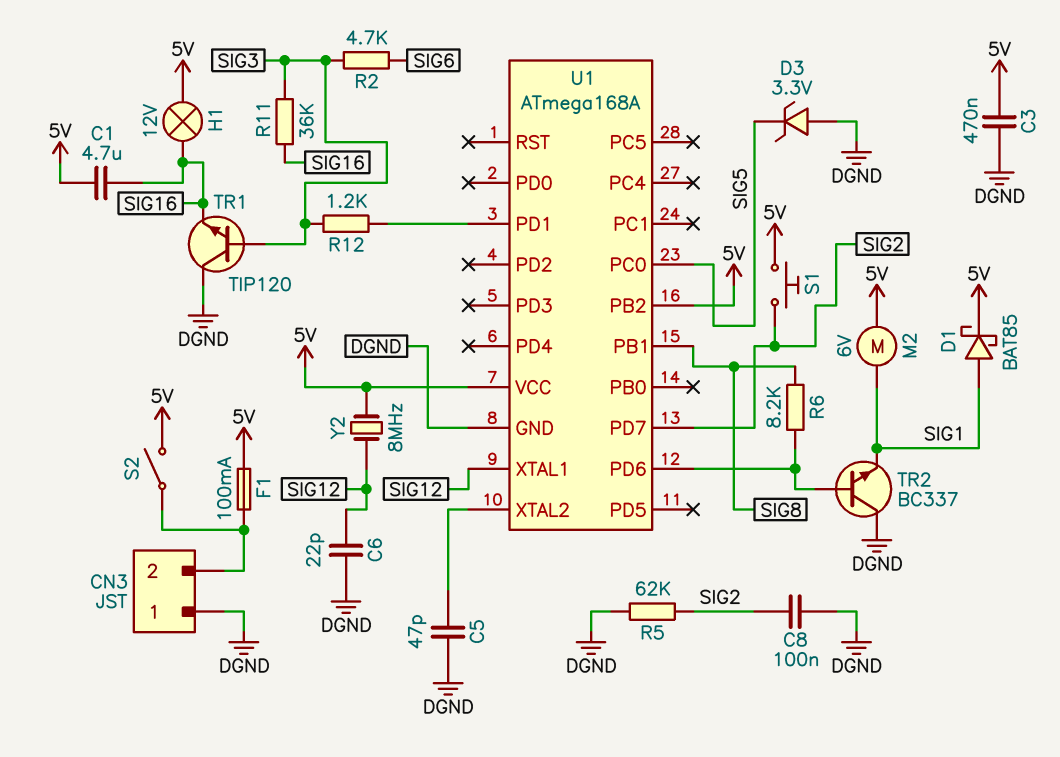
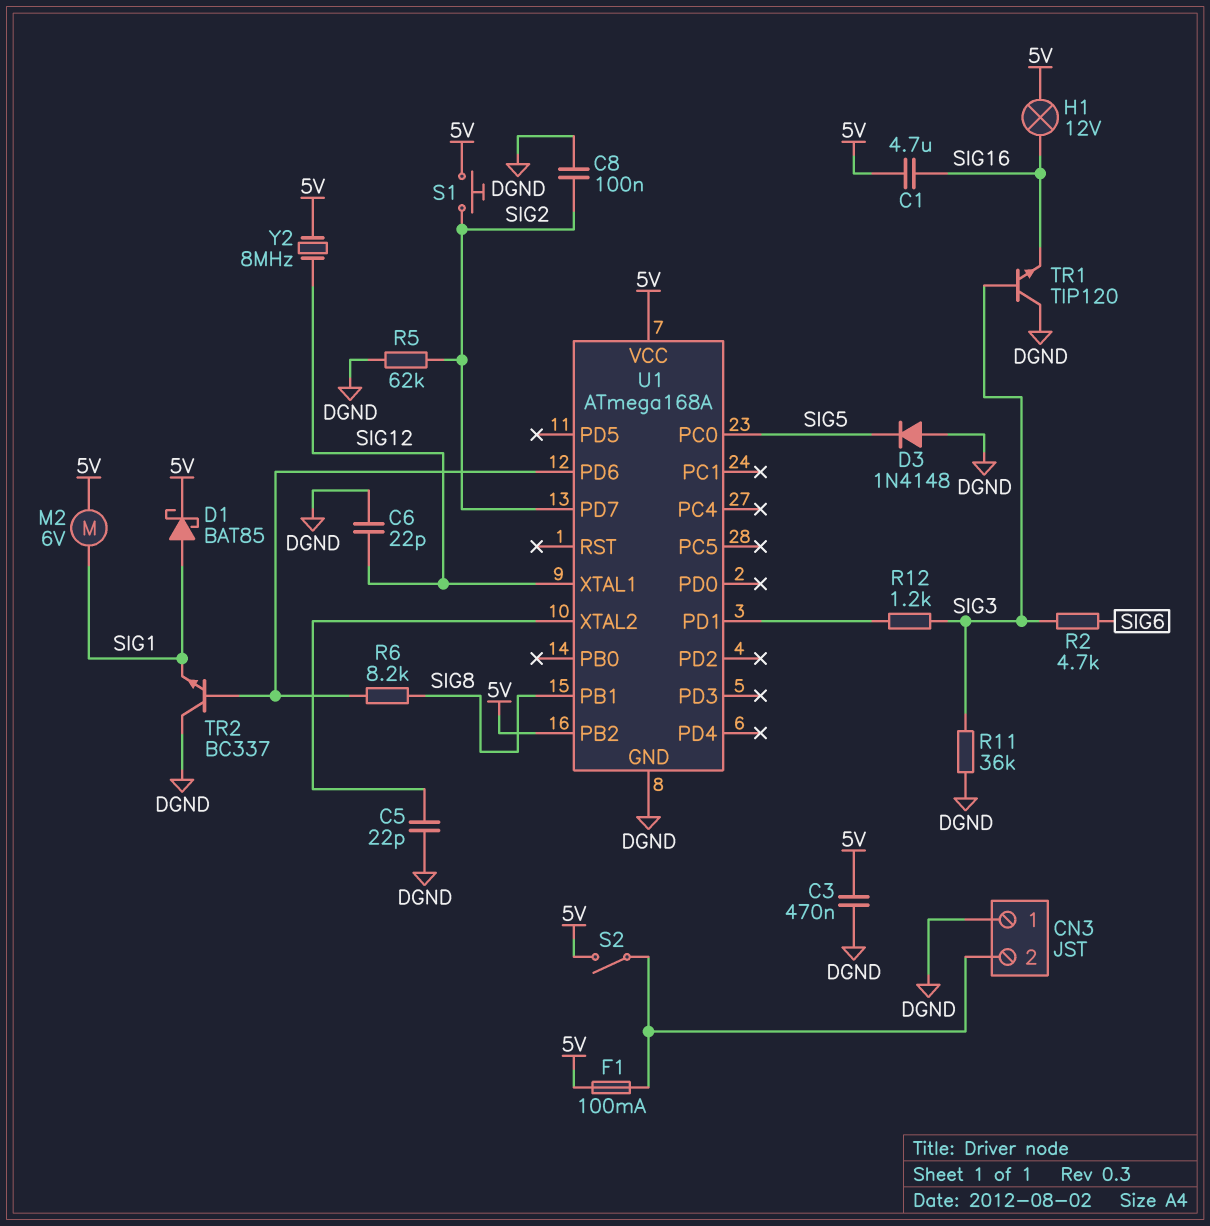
C5: 47pF (DGND, U1/XTAL2) -> 22pF (DGND, U1/XTAL2)
D3: zener 3.3V (A DGND, K SIG5) -> diode 1N4148 (A DGND, K SIG5)
R11: 36k (SIG3, SIG16) -> 36k (DGND, SIG3)

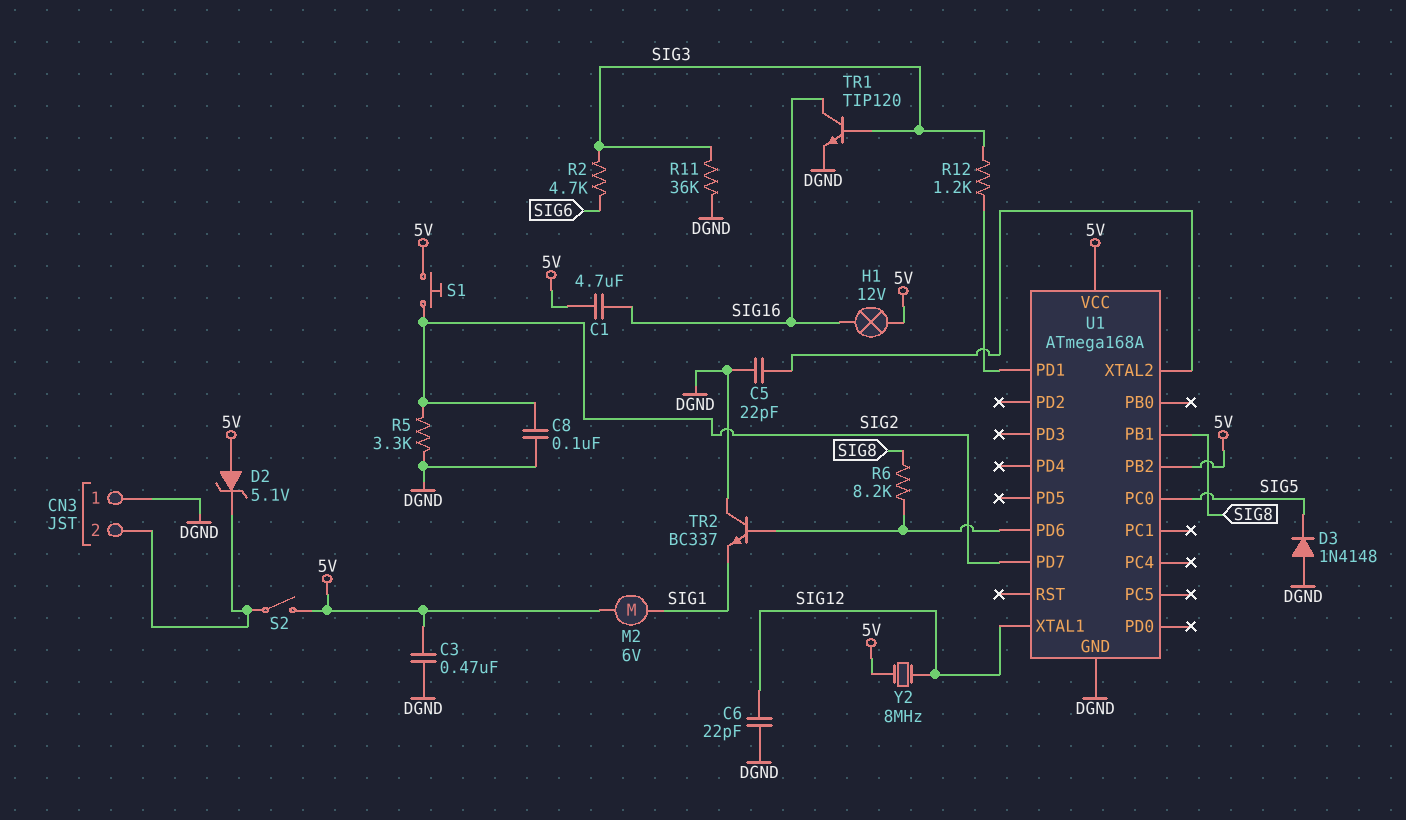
D1: schottky BAT85 (A SIG1, K 5V) -> none
D2: none -> zener 5.1V (A 5V, K CN3/2)
F1: 100mA (5V, CN3/2) -> none
R5: 62k (DGND, SIG2) -> 3.3k (DGND, SIG2)
TR1: NPN TIP120 (B SIG3, C DGND, E SIG16) -> NPN TIP120 (B SIG3, C SIG16, E DGND)

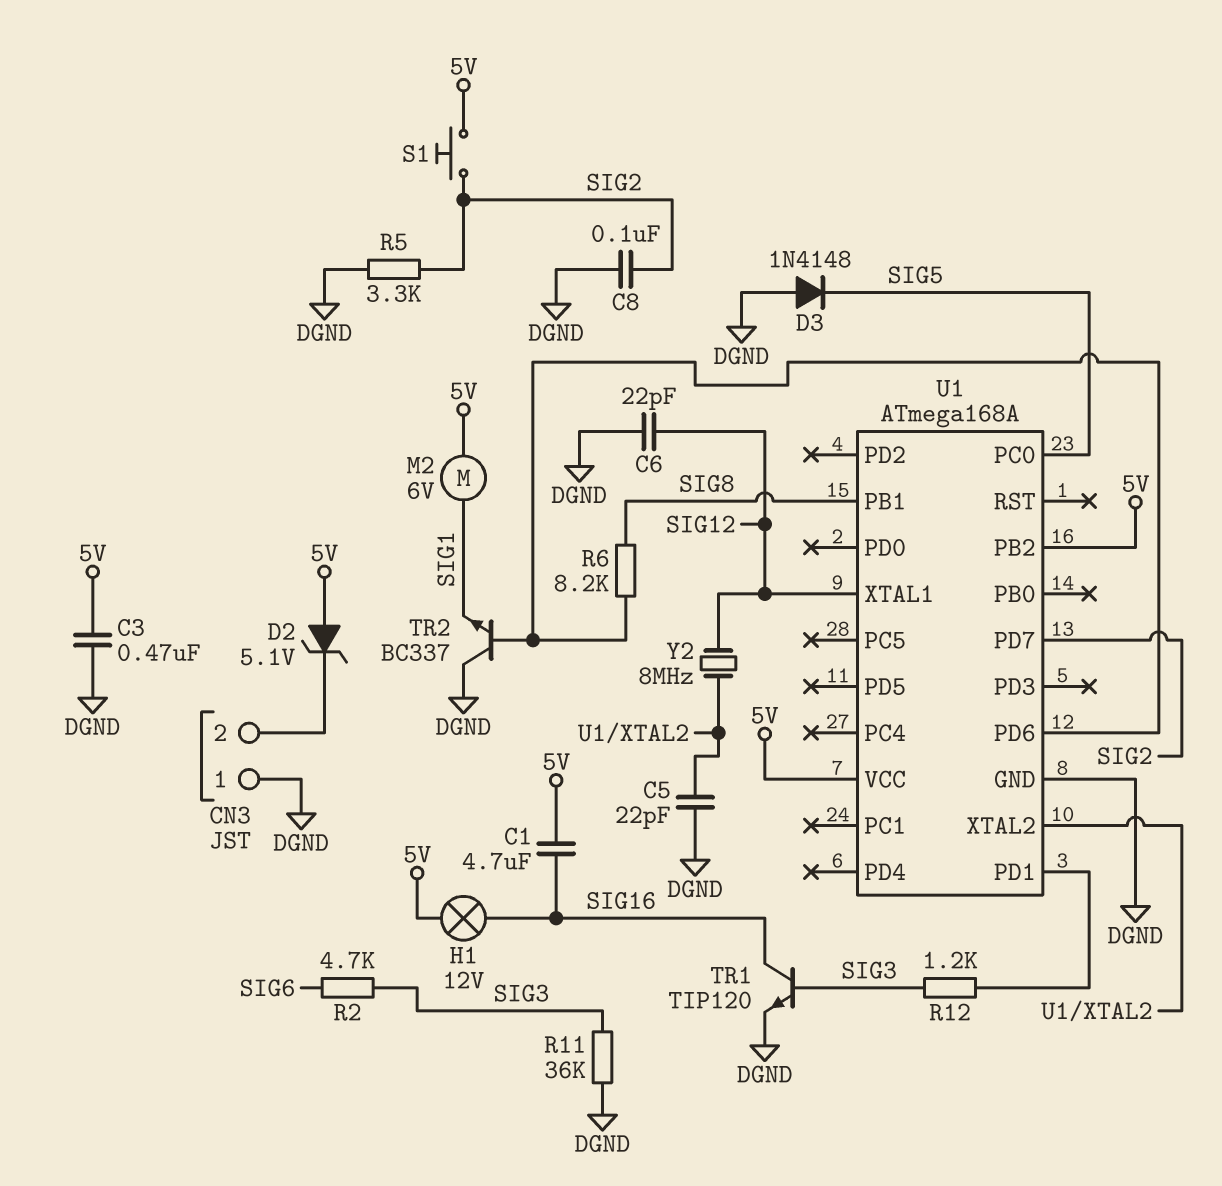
S2: switch (5V, CN3/2) -> none
Y2: 8MHz (5V, SIG12) -> 8MHz (SIG12, U1/XTAL2)

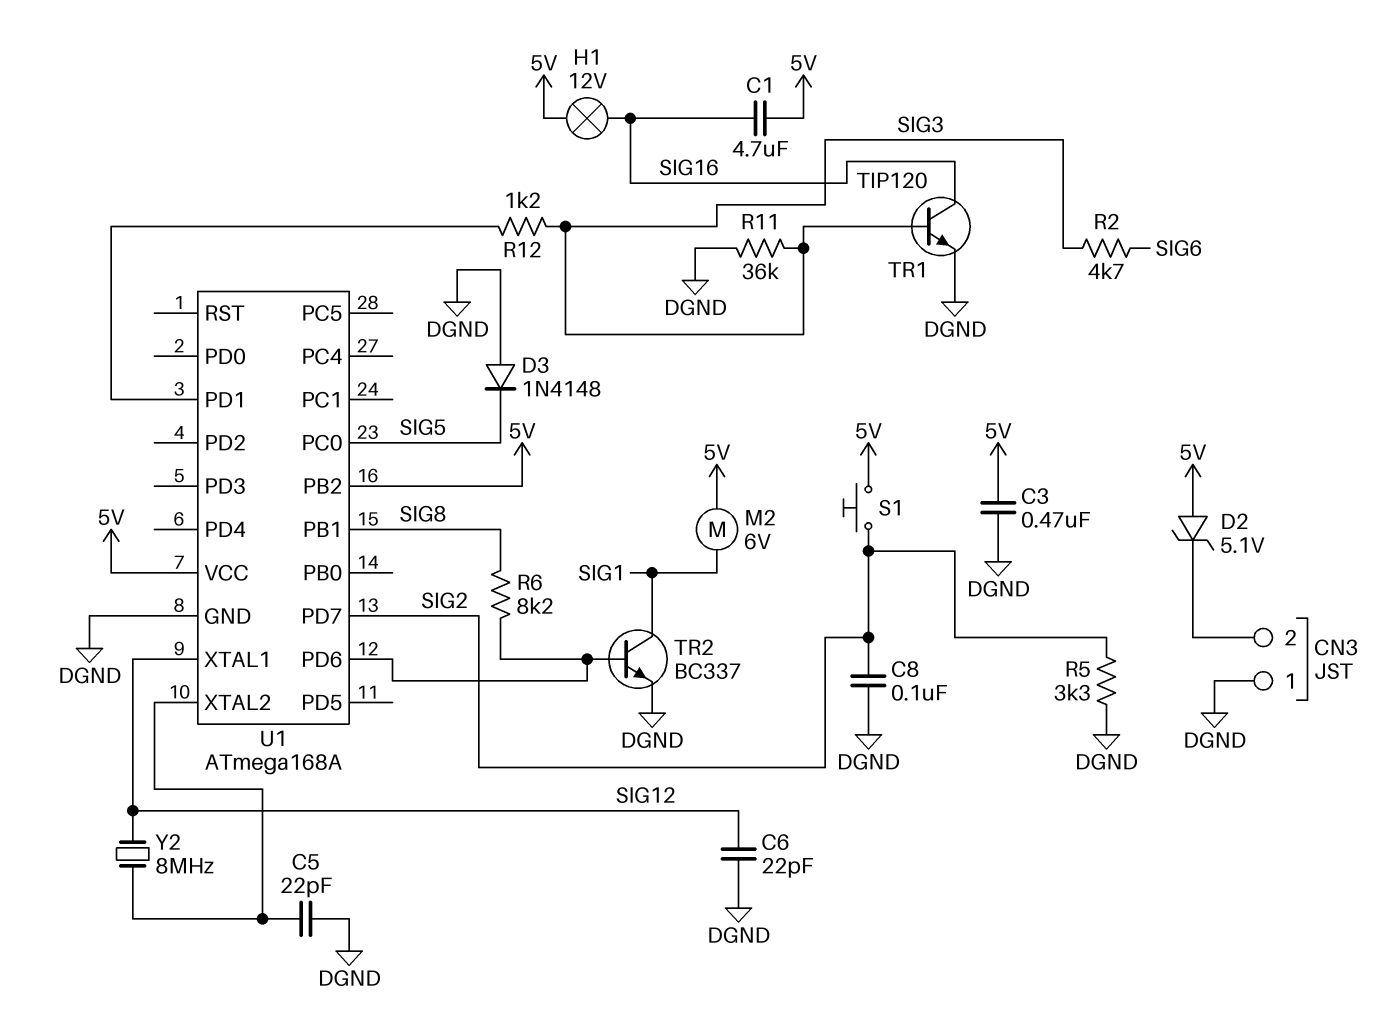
TR2: NPN BC337 (B U1/PD6, C DGND, E SIG1) -> NPN BC337 (B U1/PD6, C SIG1, E DGND)

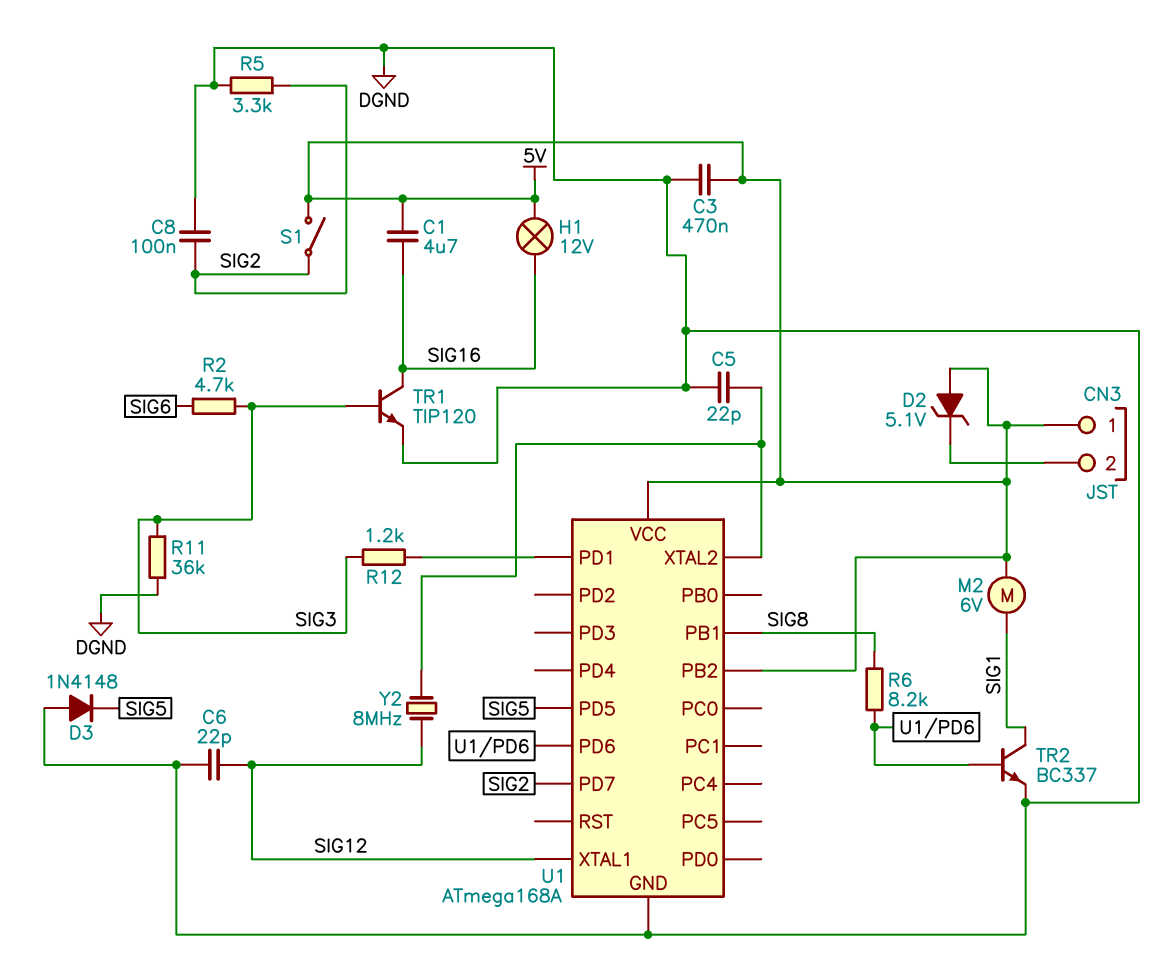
CN3 pin 1: DGND -> 5V
S1: button (5V, SIG2) -> switch (5V, SIG2)
U1 pin PC0: SIG5 -> none
U1 pin PD5: none -> SIG5

